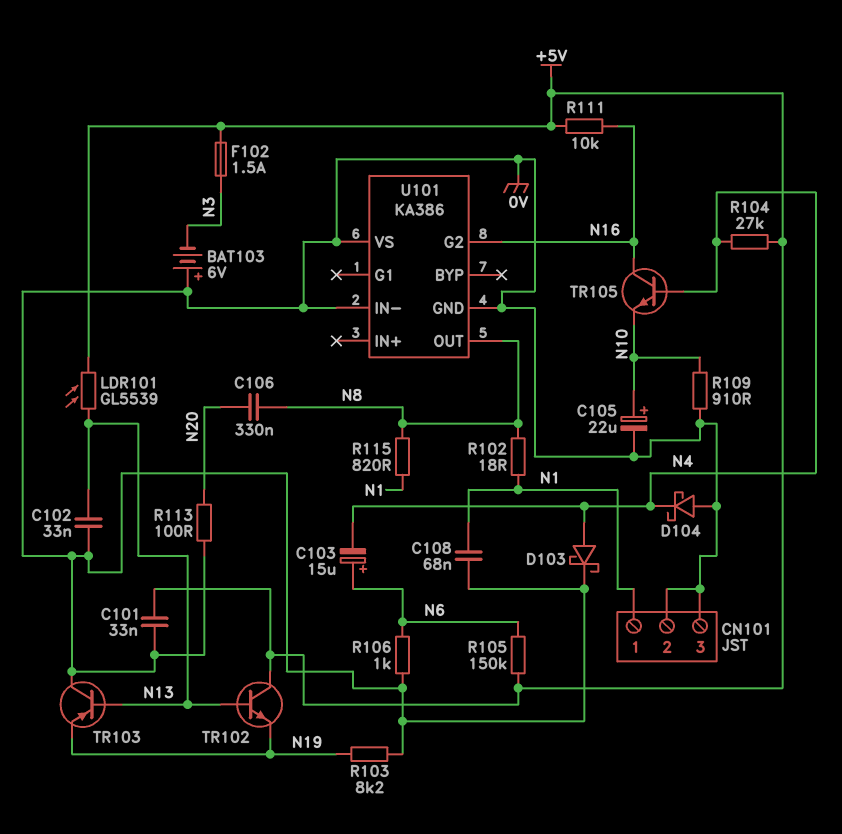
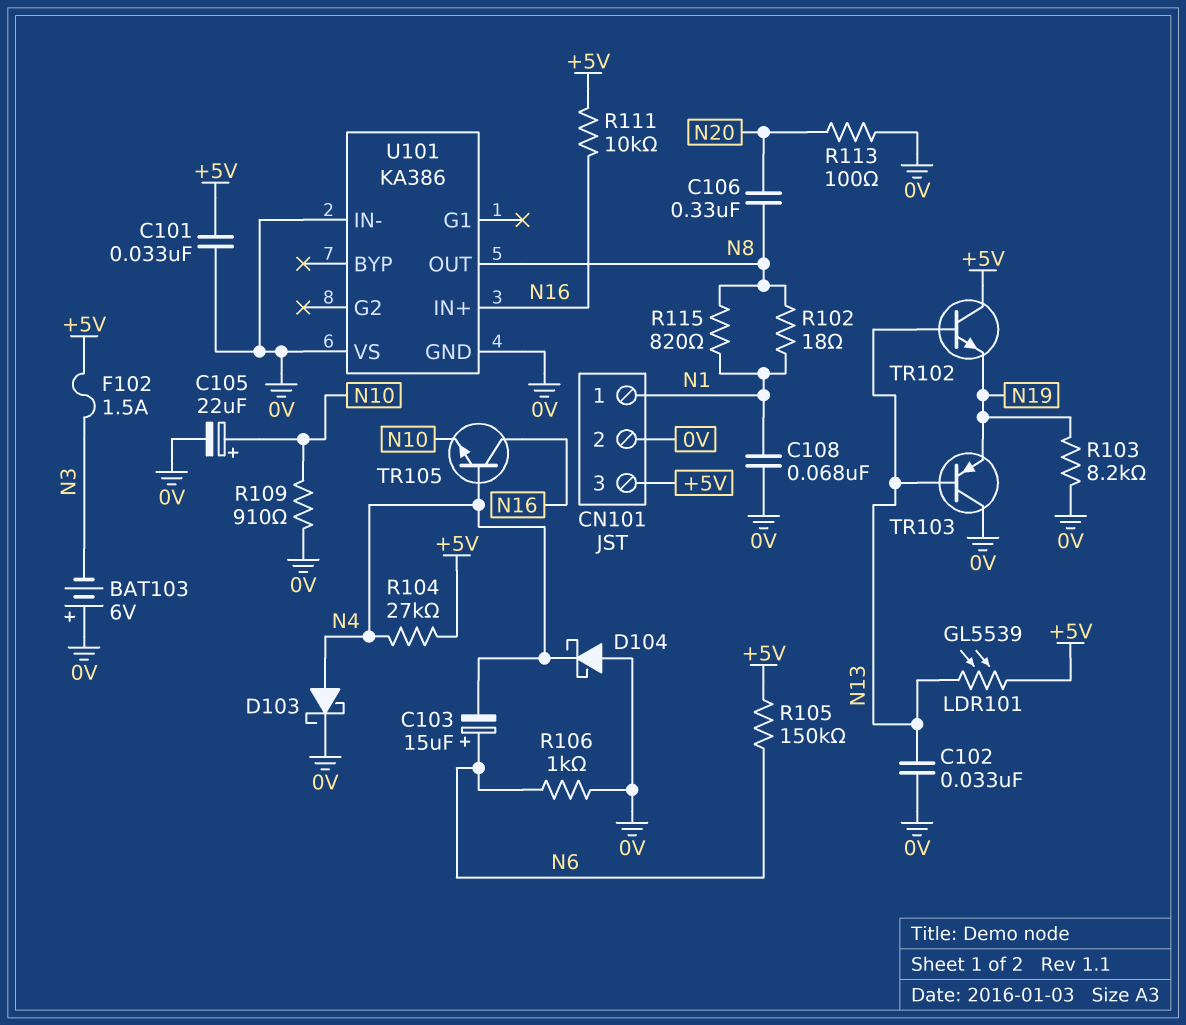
CN101 pin 3: 0V -> +5V
U101 pin G2: N16 -> none
U101 pin IN+: none -> N16

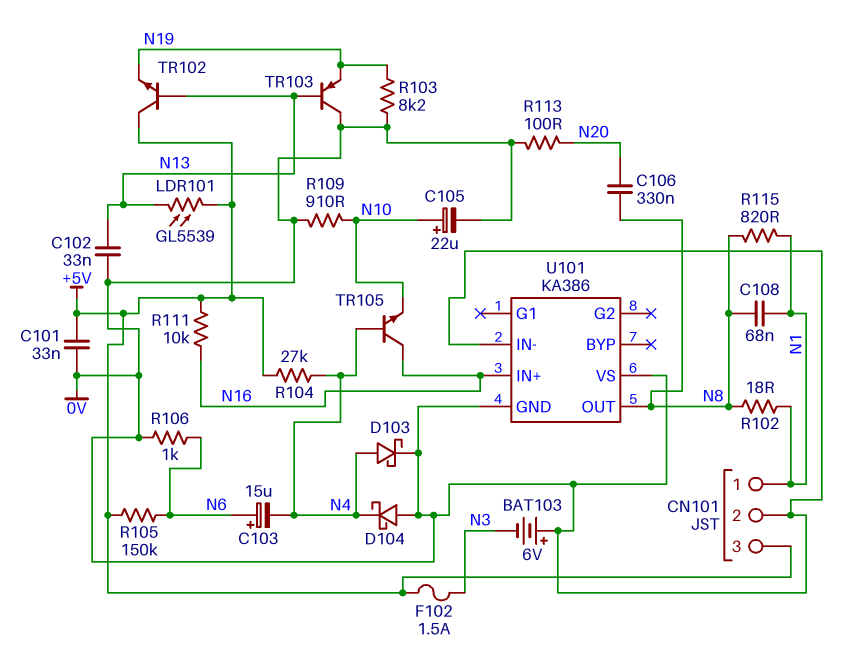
C108: 68nF (0V, N1) -> 68nF (N1, N8)

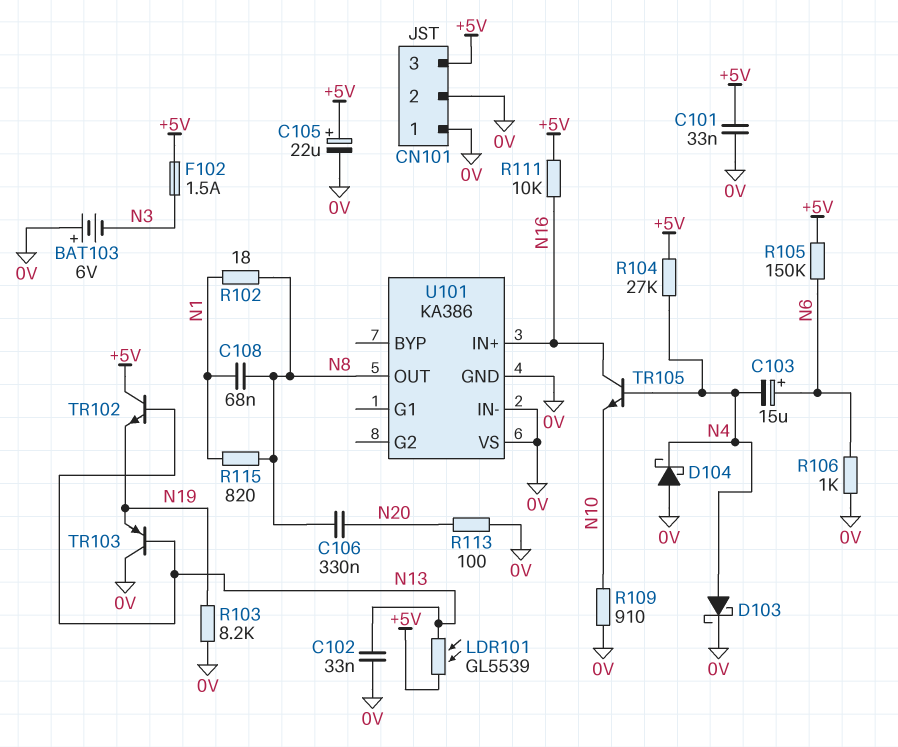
C105: 22uF (plus N10, minus 0V) -> 22uF (plus +5V, minus 0V)
CN101 pin 1: N1 -> 0V

